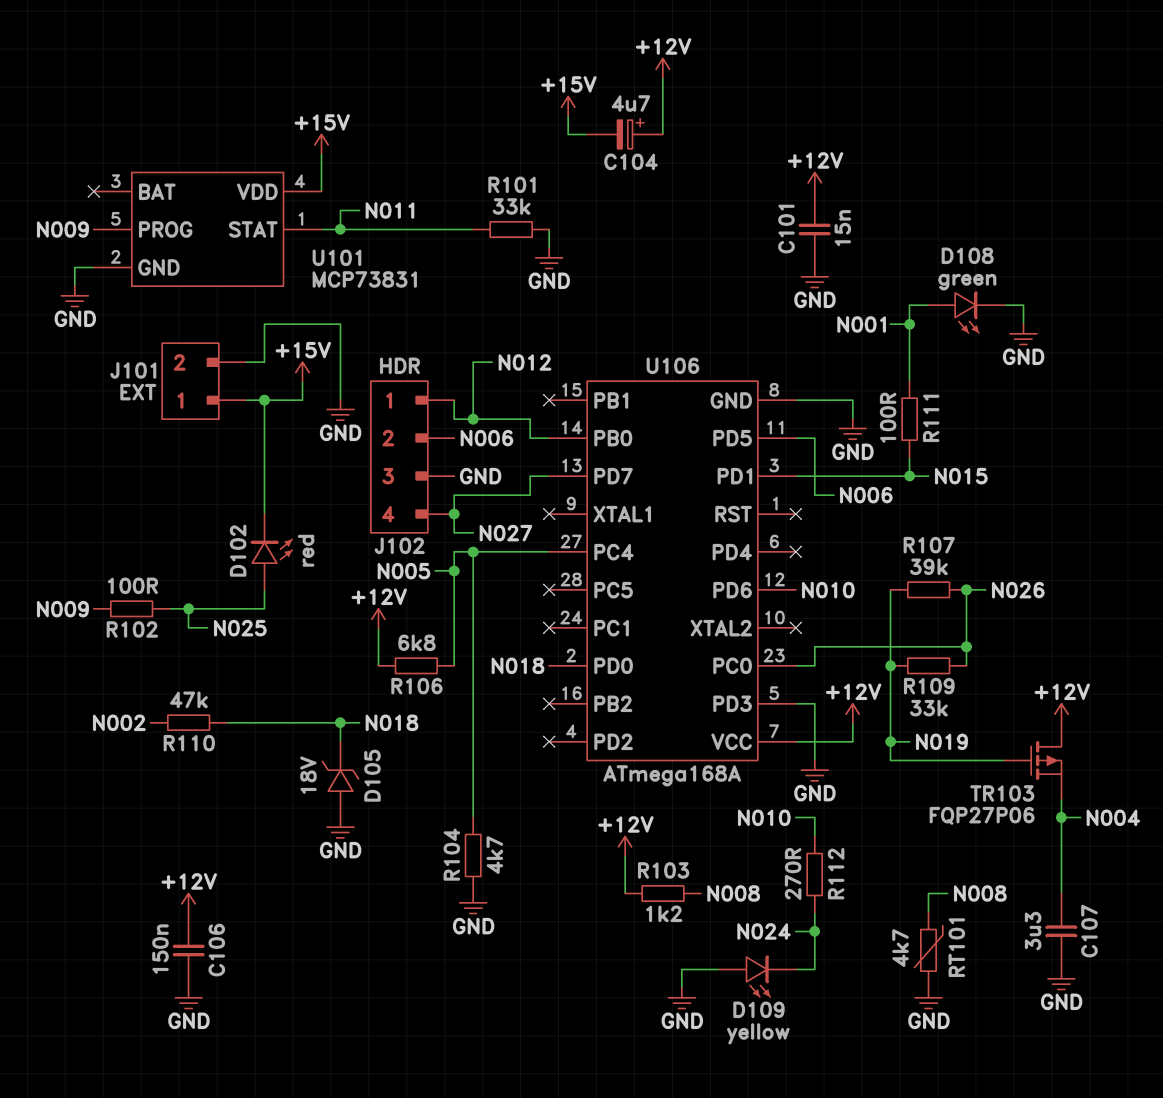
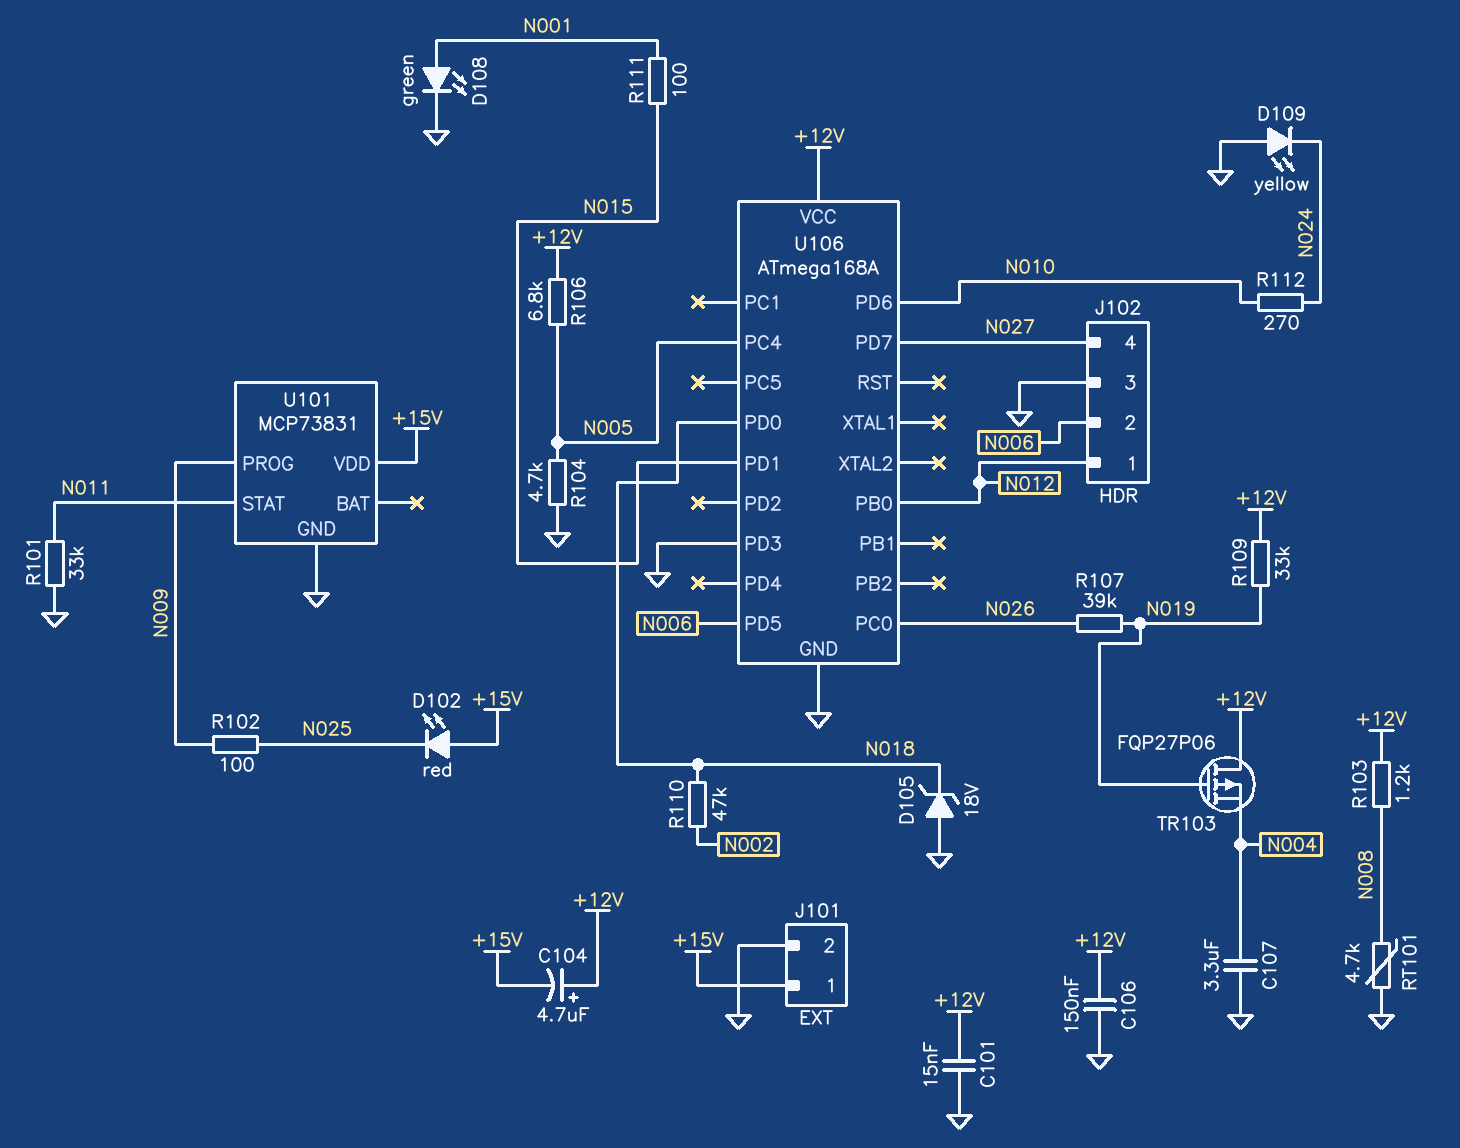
D102: LED red (A N025, K +15V) -> LED red (A +15V, K N025)
R109: 33k (N019, N026) -> 33k (+12V, N019)

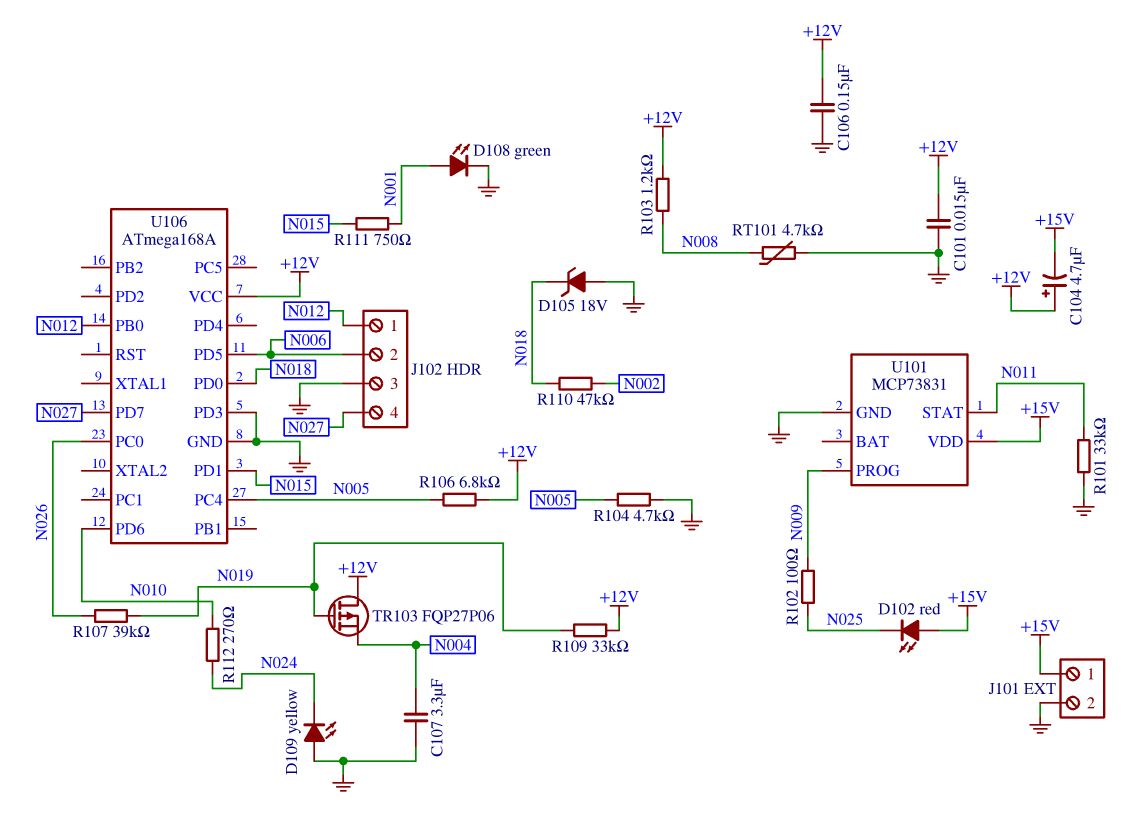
R111: 100 (N001, N015) -> 750 (N001, N015)

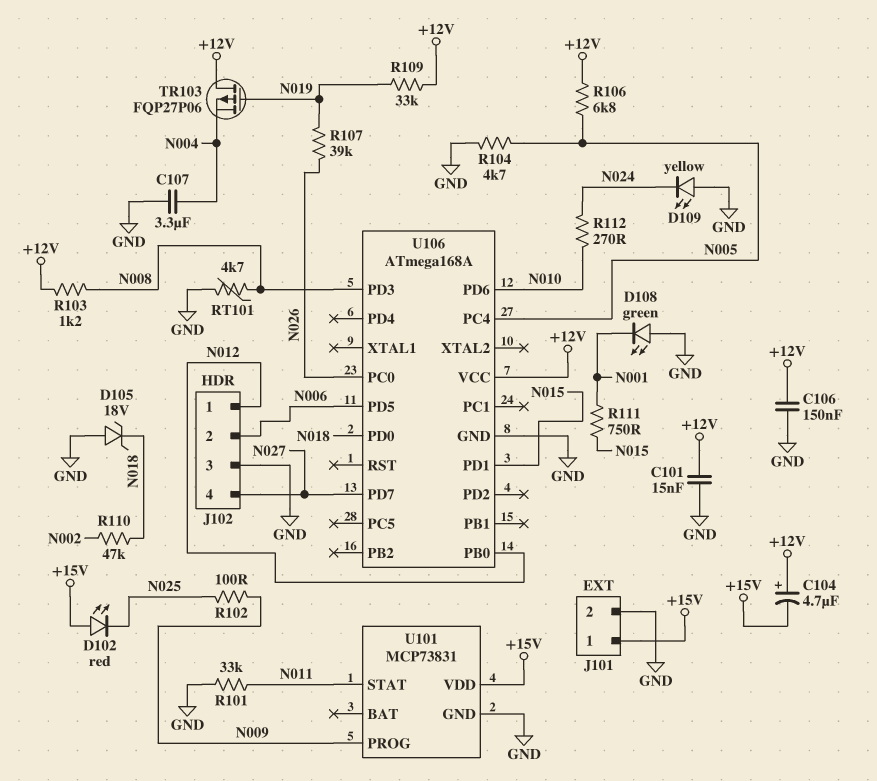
D108: LED green (A N001, K GND) -> LED green (A GND, K N001)
U106 pin PD3: GND -> N008

